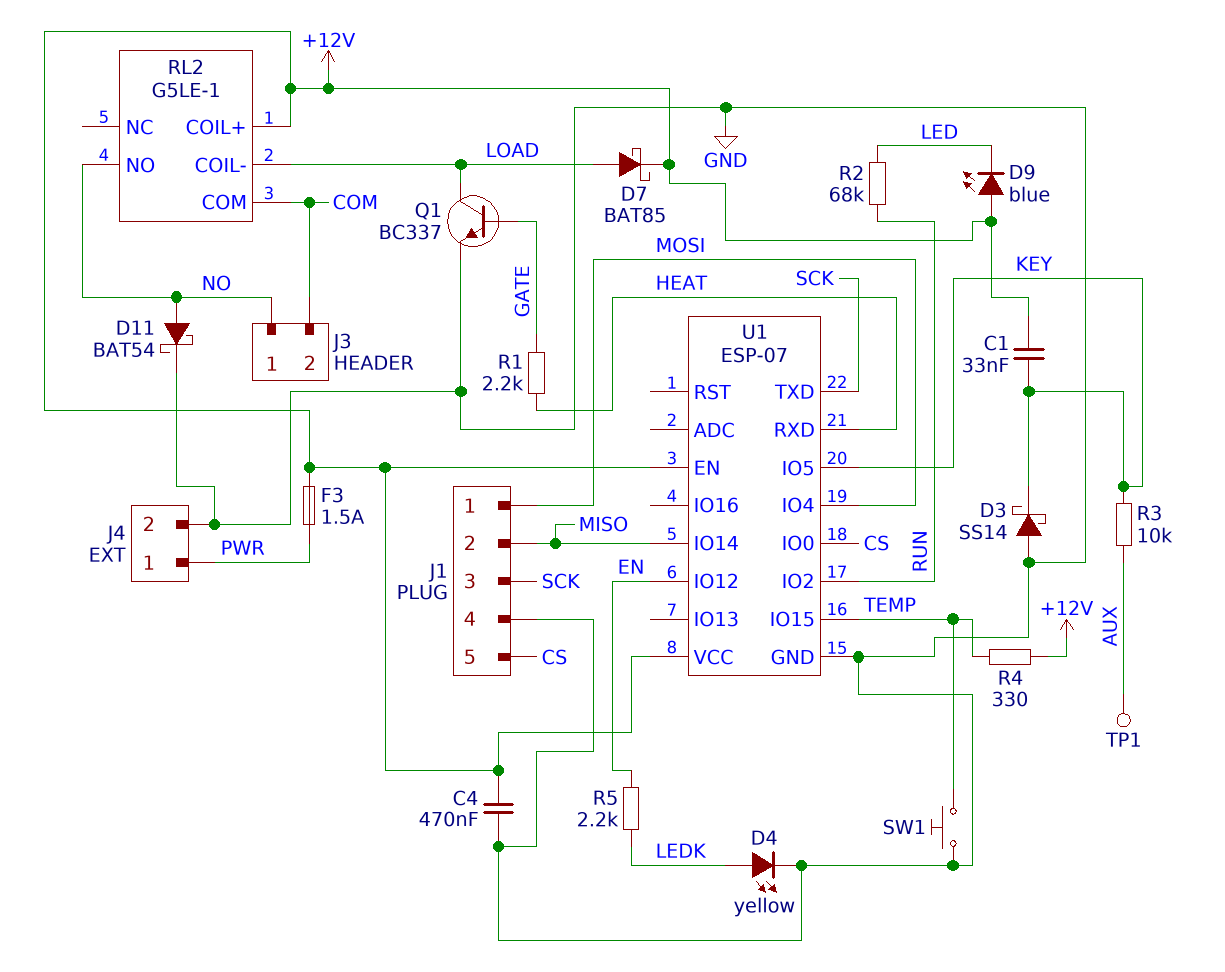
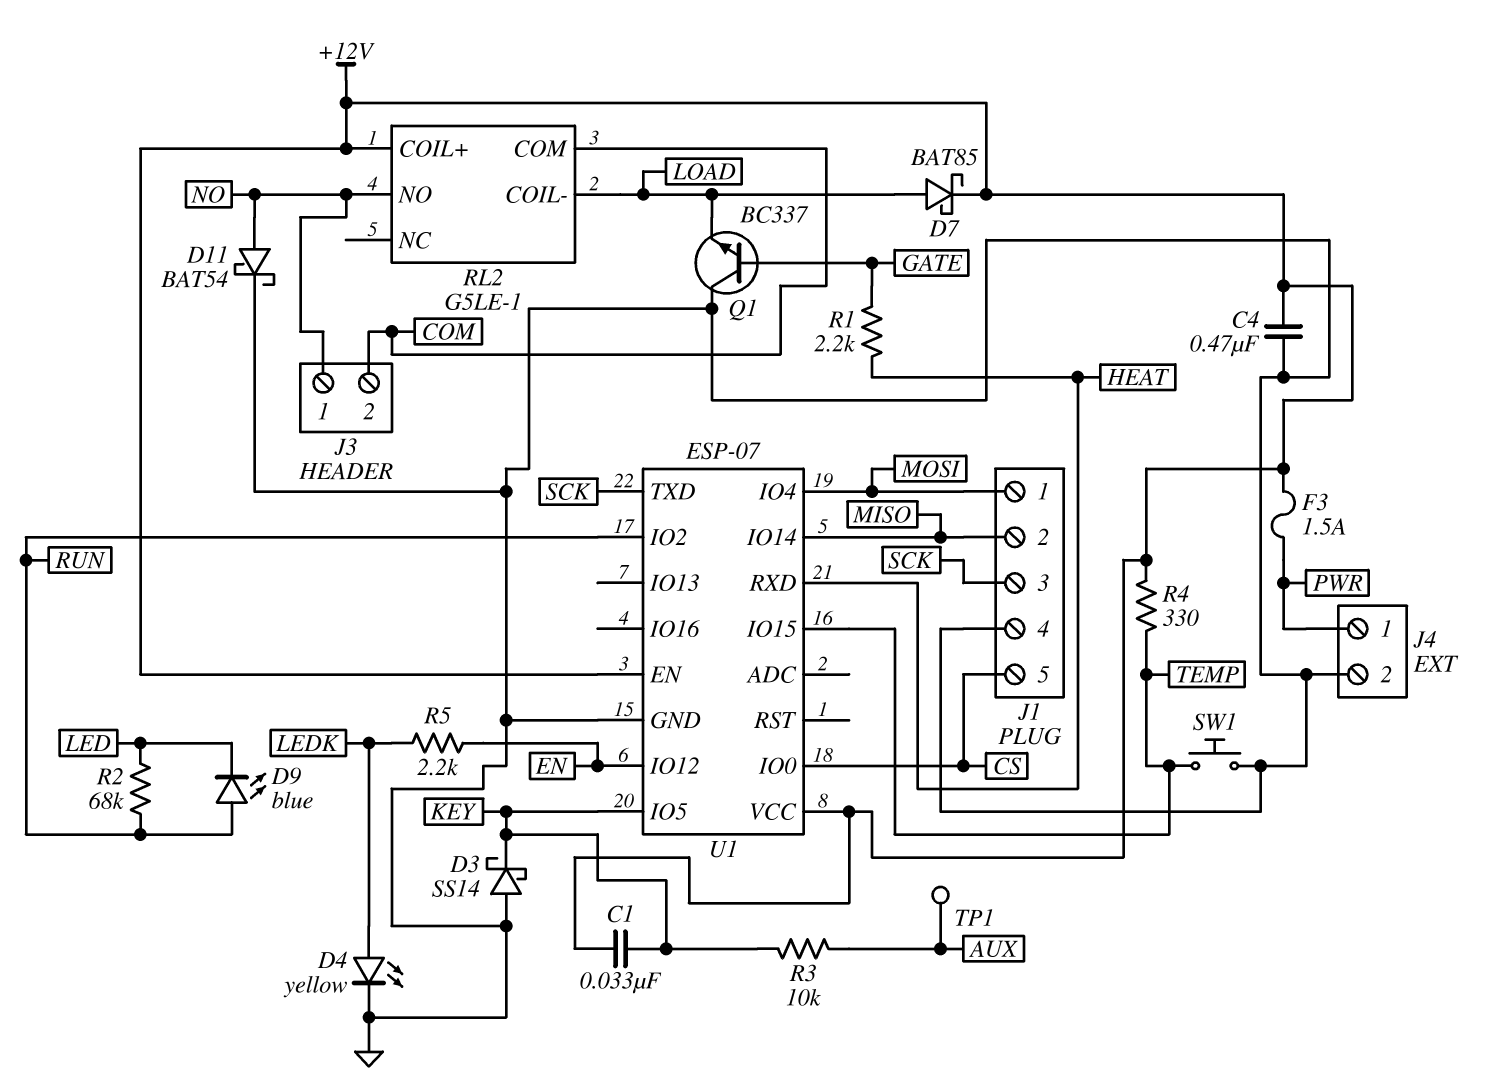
D9: LED blue (A +12V, K LED) -> LED blue (A RUN, K LED)
Q1: NPN BC337 (B GATE, C LOAD, E GND) -> NPN BC337 (B GATE, C GND, E LOAD)

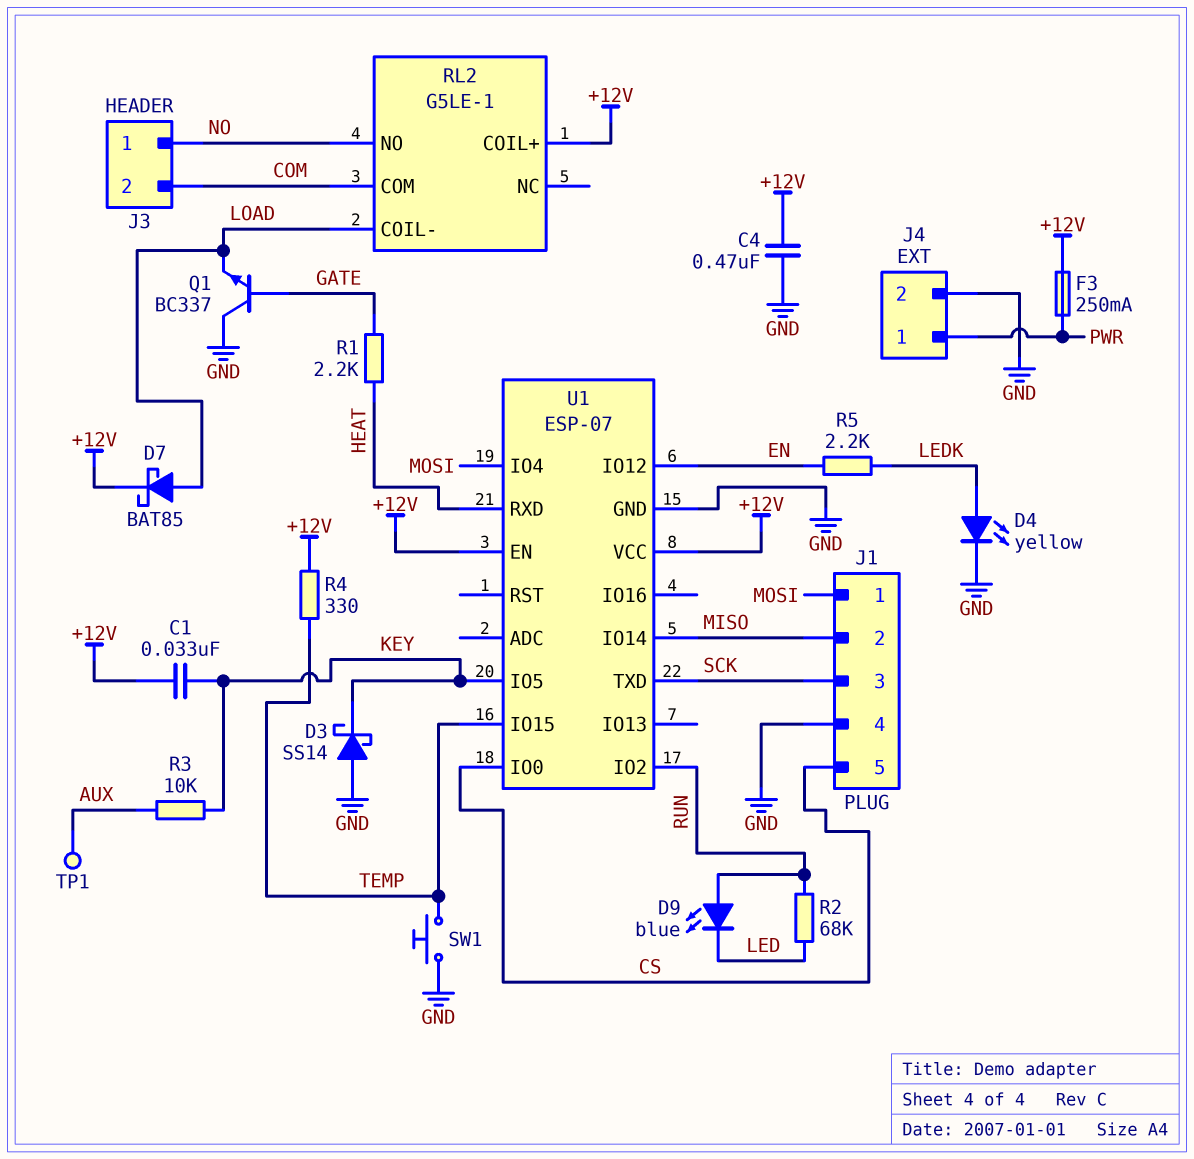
D11: schottky BAT54 (A NO, K GND) -> none
F3: 1.5A (+12V, PWR) -> 250mA (+12V, PWR)

